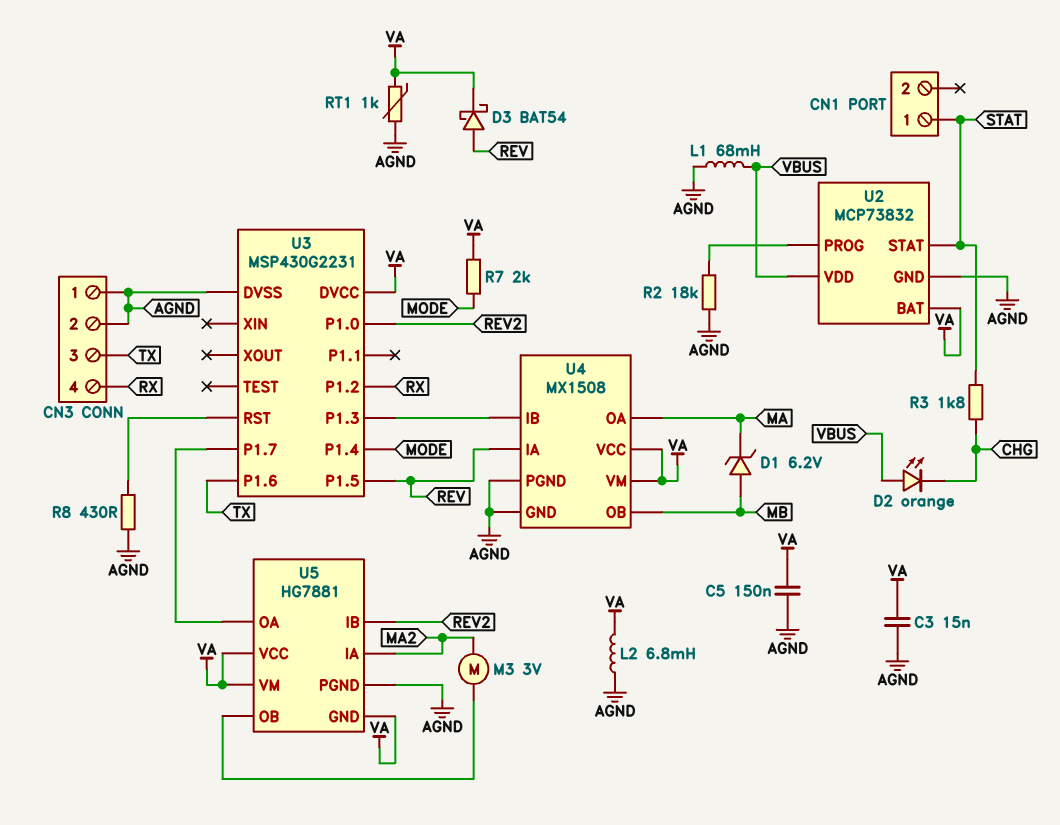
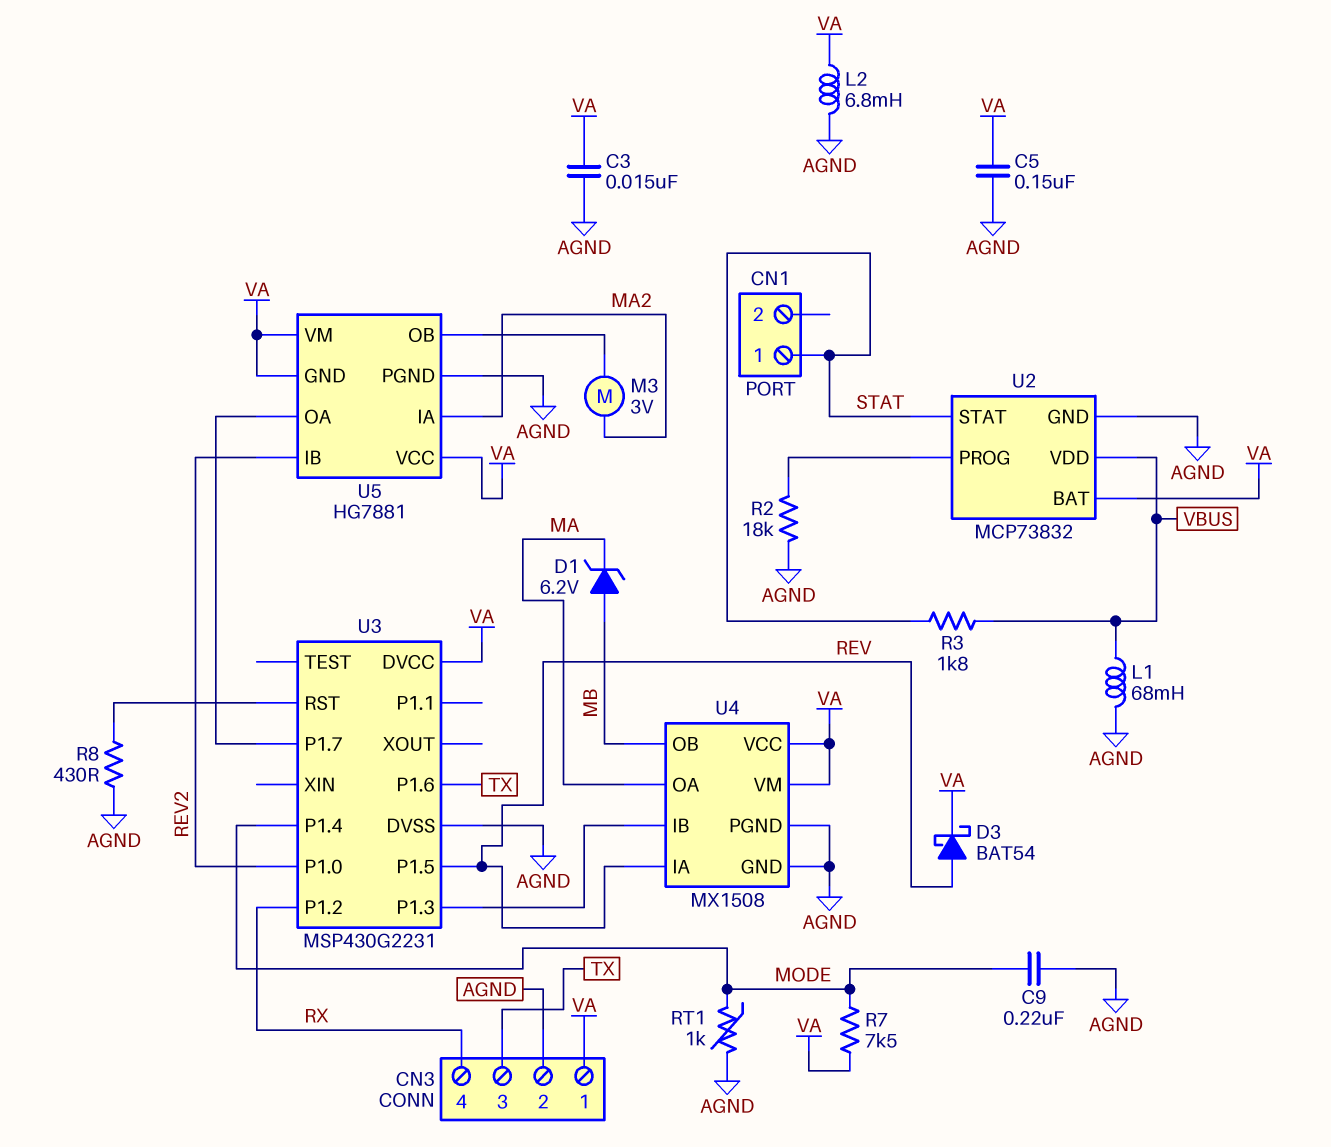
C9: none -> 220nF (AGND, MODE)
CN3 pin 1: AGND -> VA
D2: LED orange (A VBUS, K CHG) -> none
R3: 1.8k (CHG, STAT) -> 1.8k (STAT, VBUS)
R7: 2k (MODE, VA) -> 7.5k (MODE, VA)
RT1: 1k (AGND, VA) -> 1k (AGND, MODE)

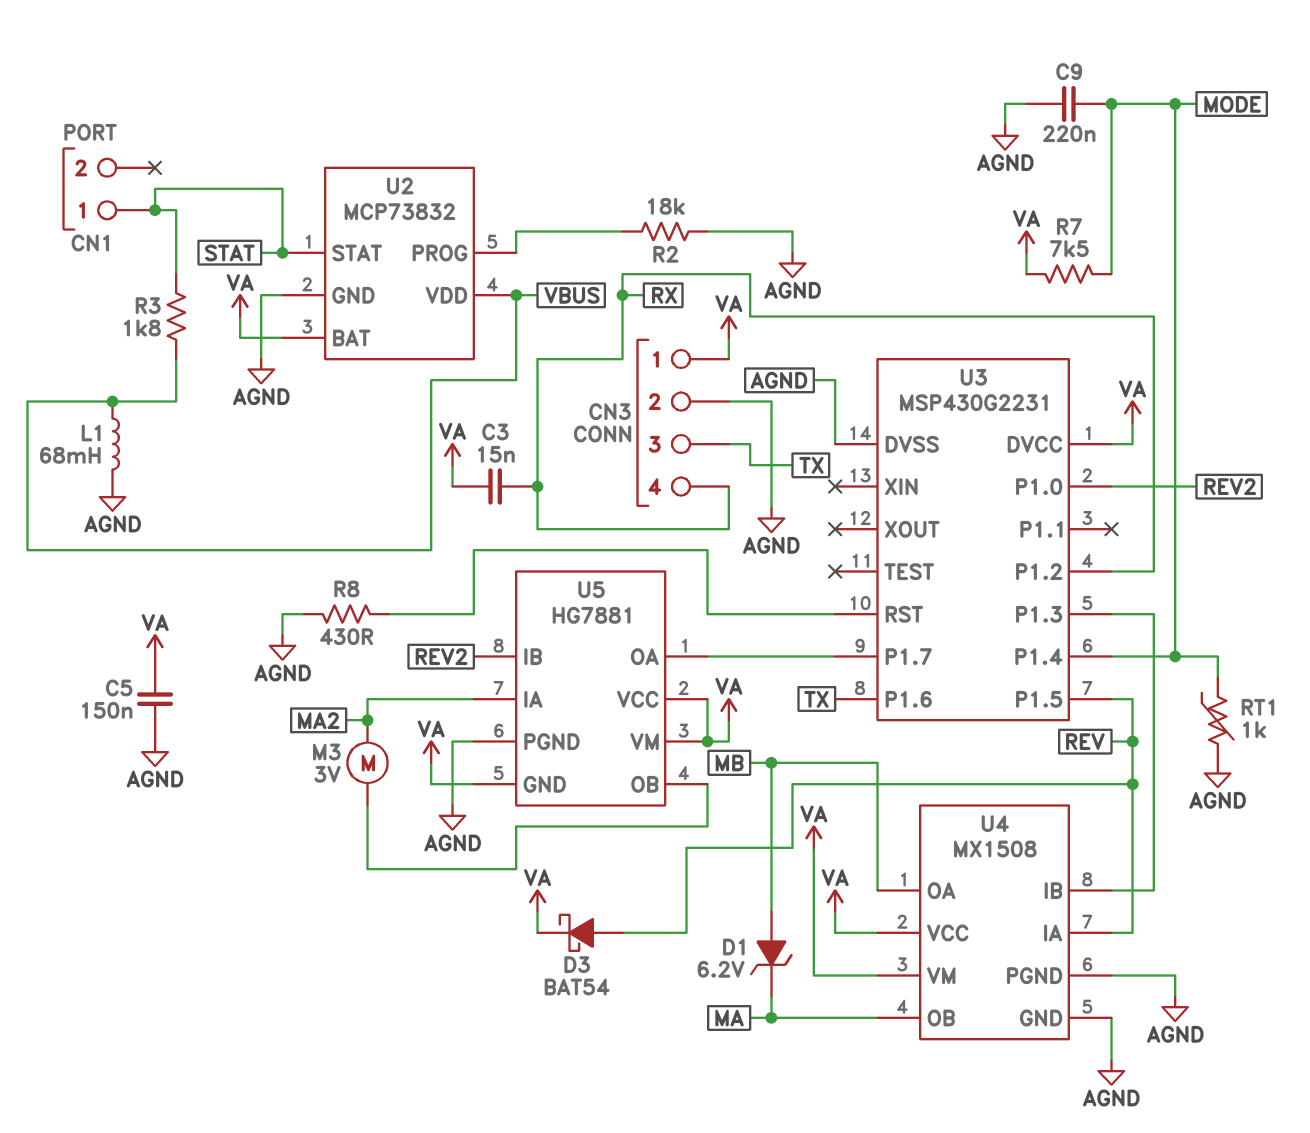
C3: 15nF (AGND, VA) -> 15nF (RX, VA)
L2: 6.8mH (AGND, VA) -> none
U4 pin OA: MA -> MB
U4 pin OB: MB -> MA

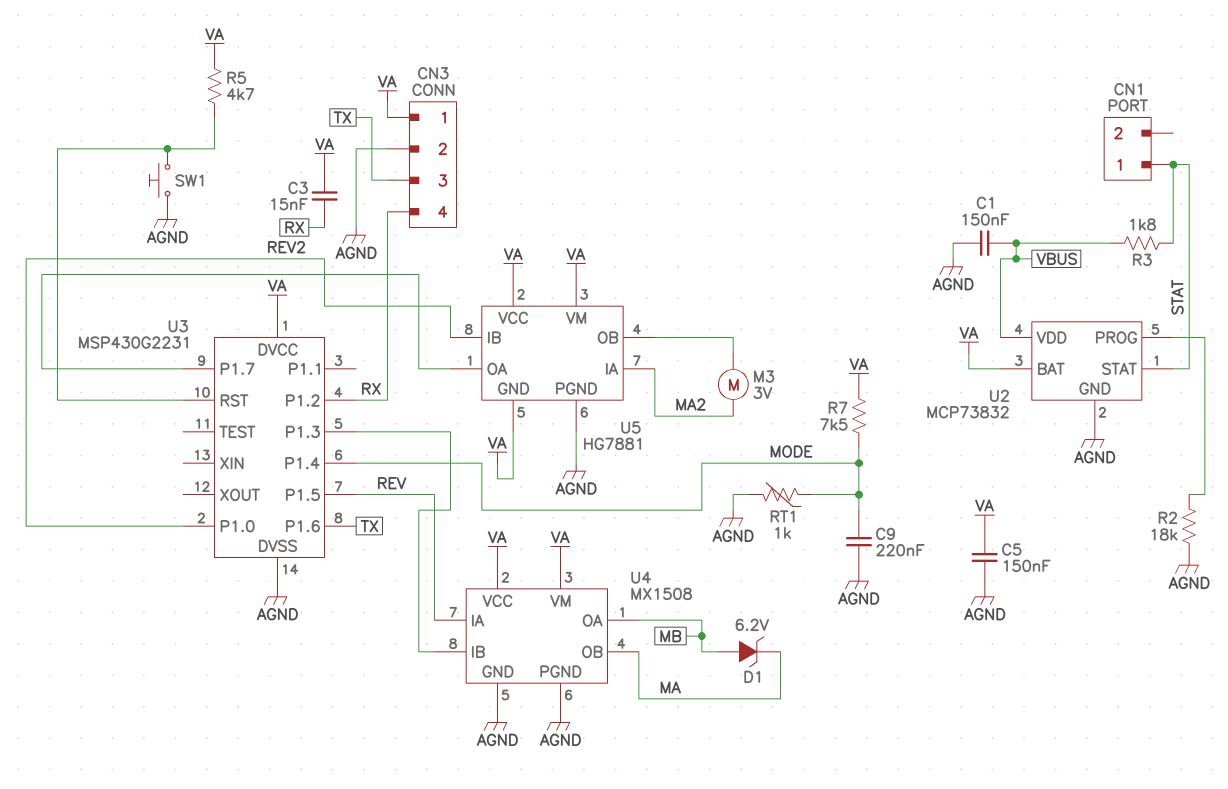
C1: none -> 150nF (AGND, VBUS)
D3: schottky BAT54 (A REV, K VA) -> none
L1: 68mH (AGND, VBUS) -> none
R5: none -> 4.7k (U3/RST, VA)
R8: 430 (AGND, U3/RST) -> none
SW1: none -> button (AGND, U3/RST)

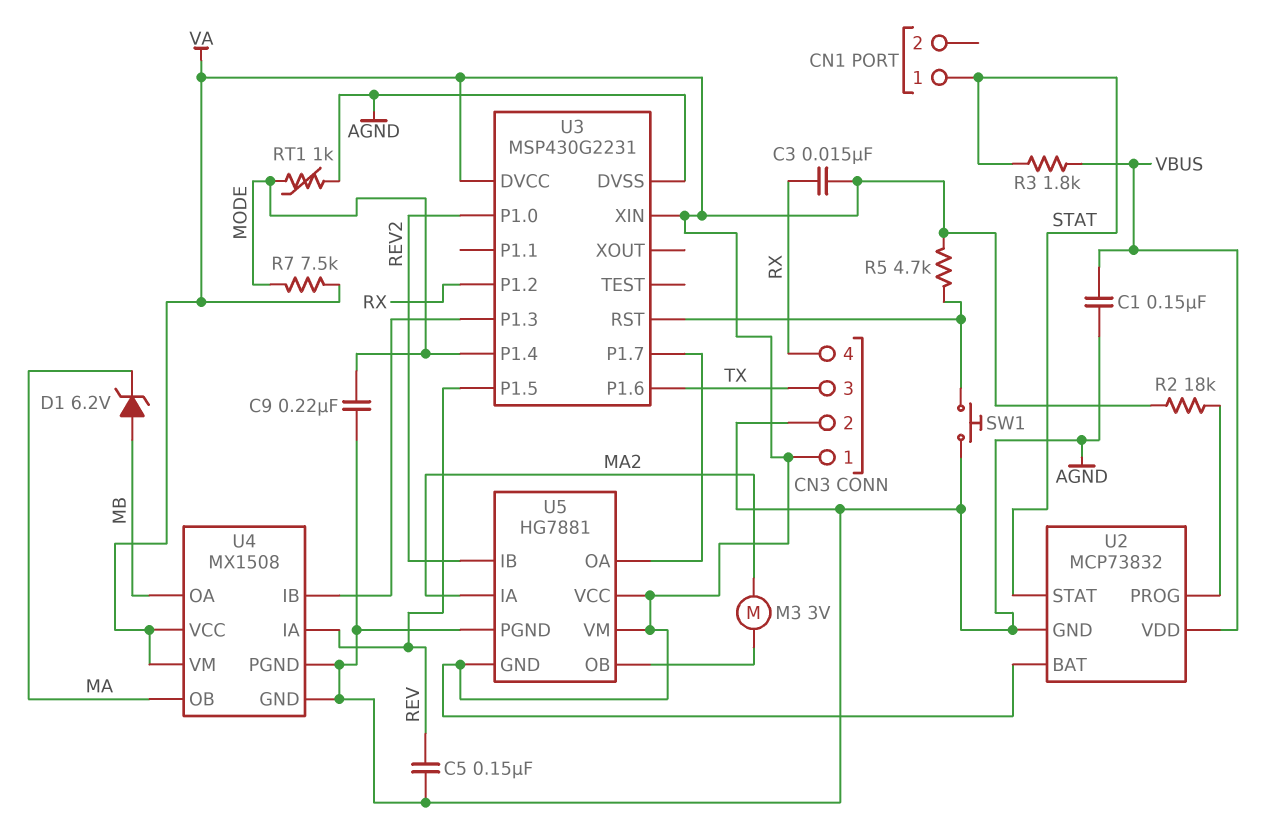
C5: 150nF (AGND, VA) -> 150nF (AGND, REV)
R2: 18k (AGND, U2/PROG) -> 18k (U2/PROG, VA)
U3 pin XIN: none -> VA

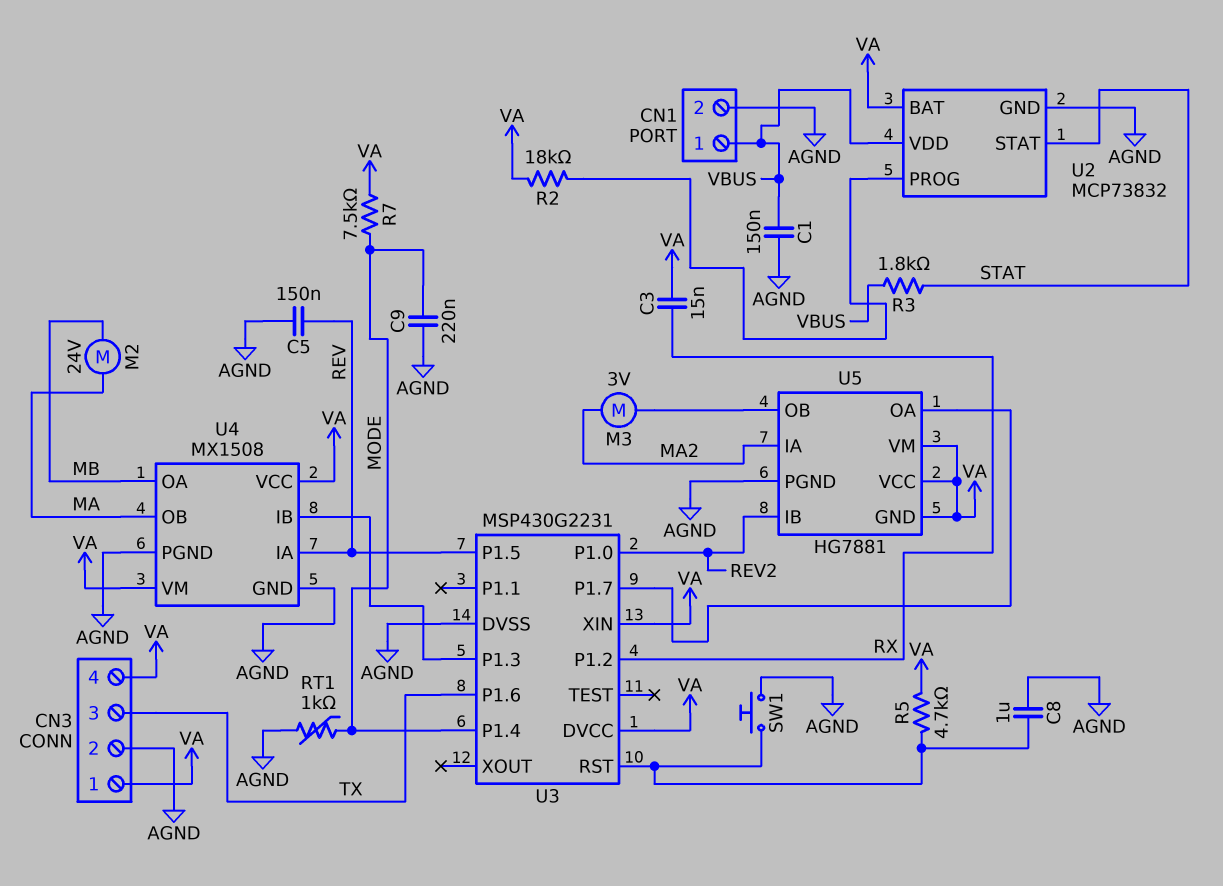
C8: none -> 1uF (AGND, U3/RST)
CN1 pin 1: STAT -> VBUS
CN1 pin 2: none -> AGND
CN3 pin 4: RX -> VA
D1: zener 6.2V (A MB, K MA) -> none
M2: none -> motor 24V (MA, MB)

